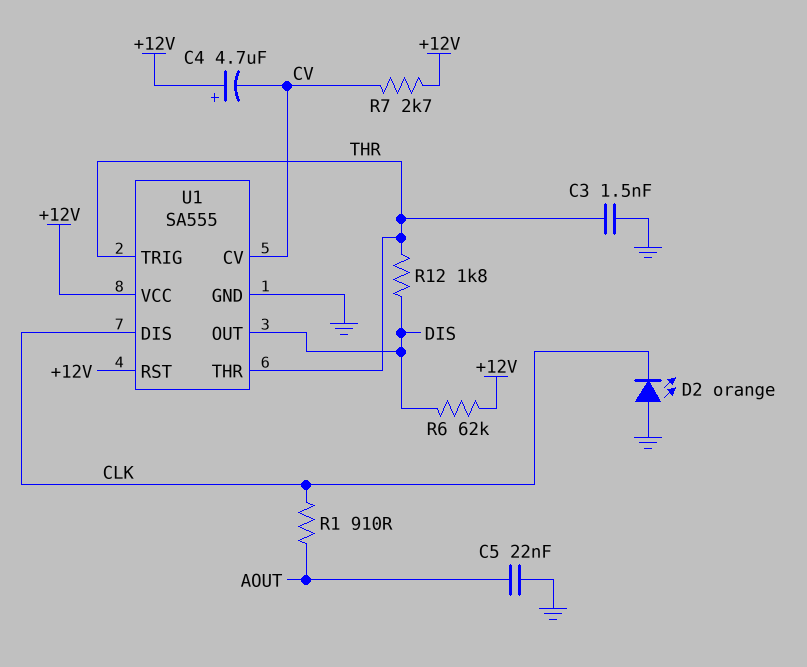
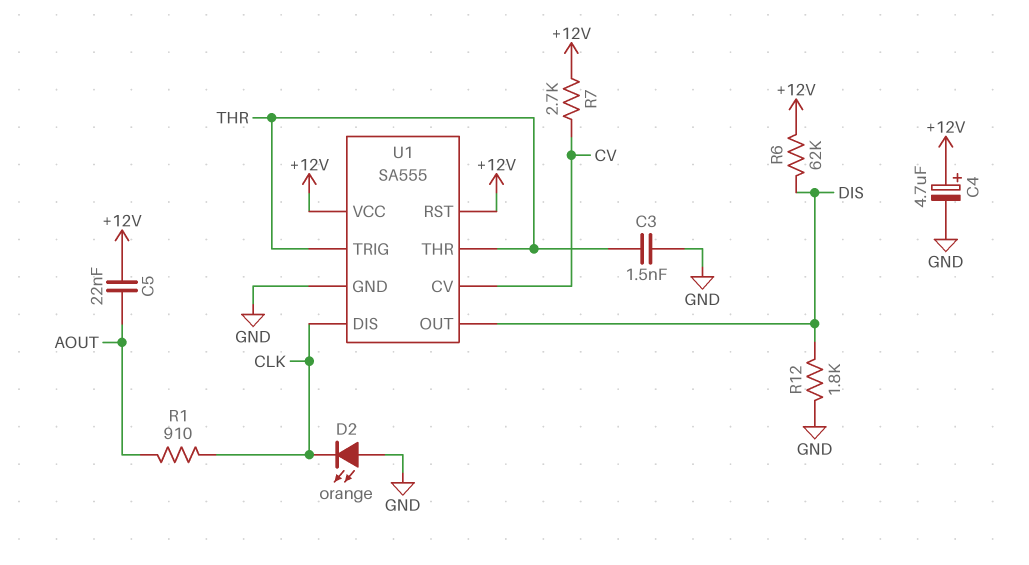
C4: 4.7uF (plus +12V, minus CV) -> 4.7uF (plus +12V, minus GND)
C5: 22nF (AOUT, GND) -> 22nF (+12V, AOUT)
R12: 1.8k (DIS, THR) -> 1.8k (DIS, GND)

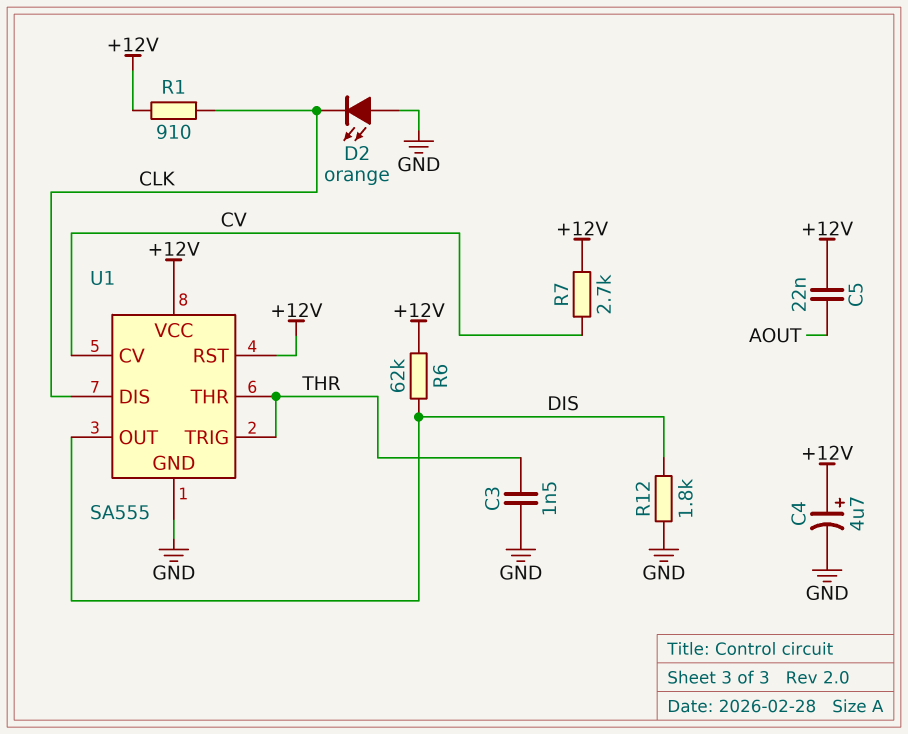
R1: 910 (AOUT, CLK) -> 910 (+12V, CLK)

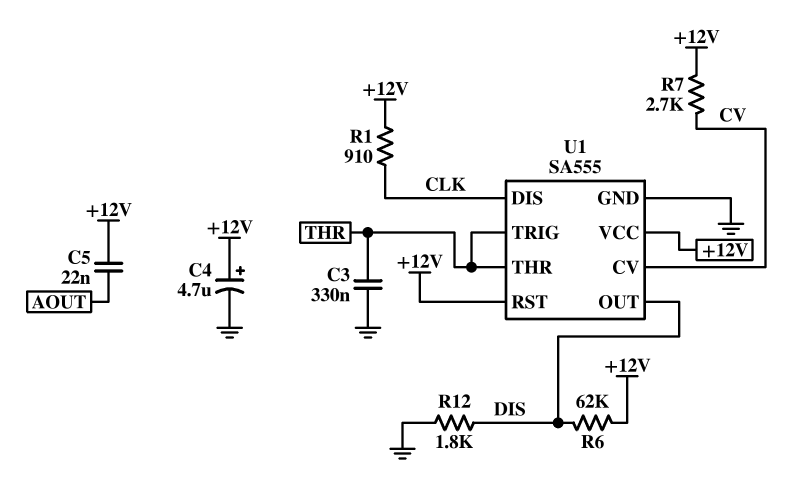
C3: 1.5nF (GND, THR) -> 330nF (GND, THR)
D2: LED orange (A GND, K CLK) -> none

